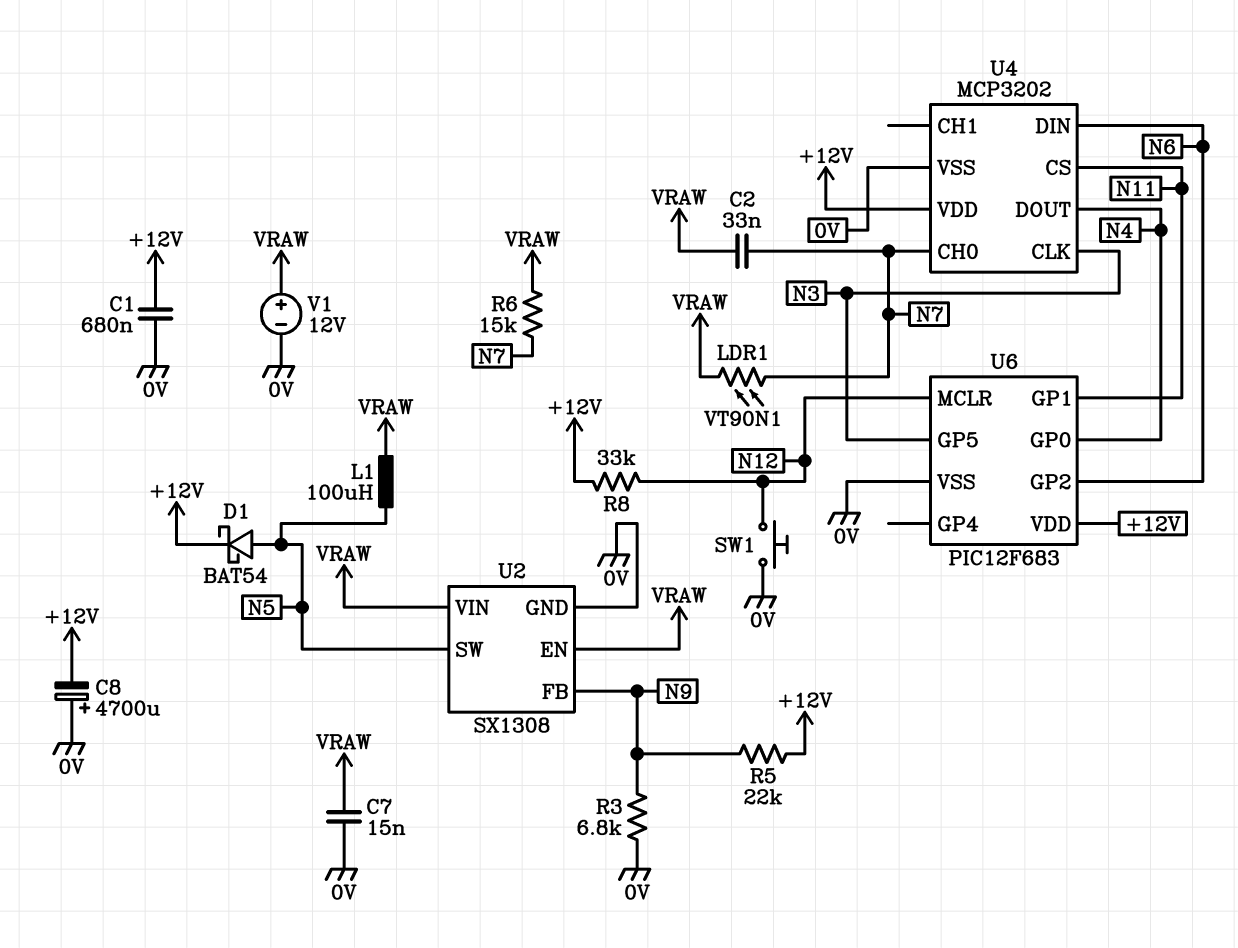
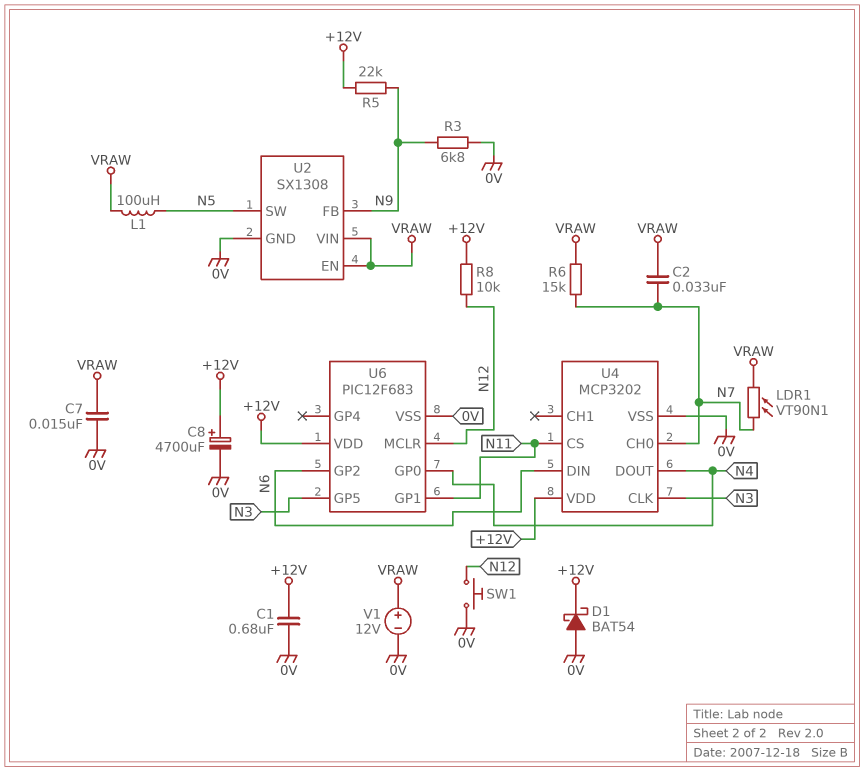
C8: 4700uF (plus 0V, minus +12V) -> 4700uF (plus +12V, minus 0V)
D1: schottky BAT54 (A N5, K +12V) -> schottky BAT54 (A 0V, K +12V)
R8: 33k (+12V, N12) -> 10k (+12V, N12)

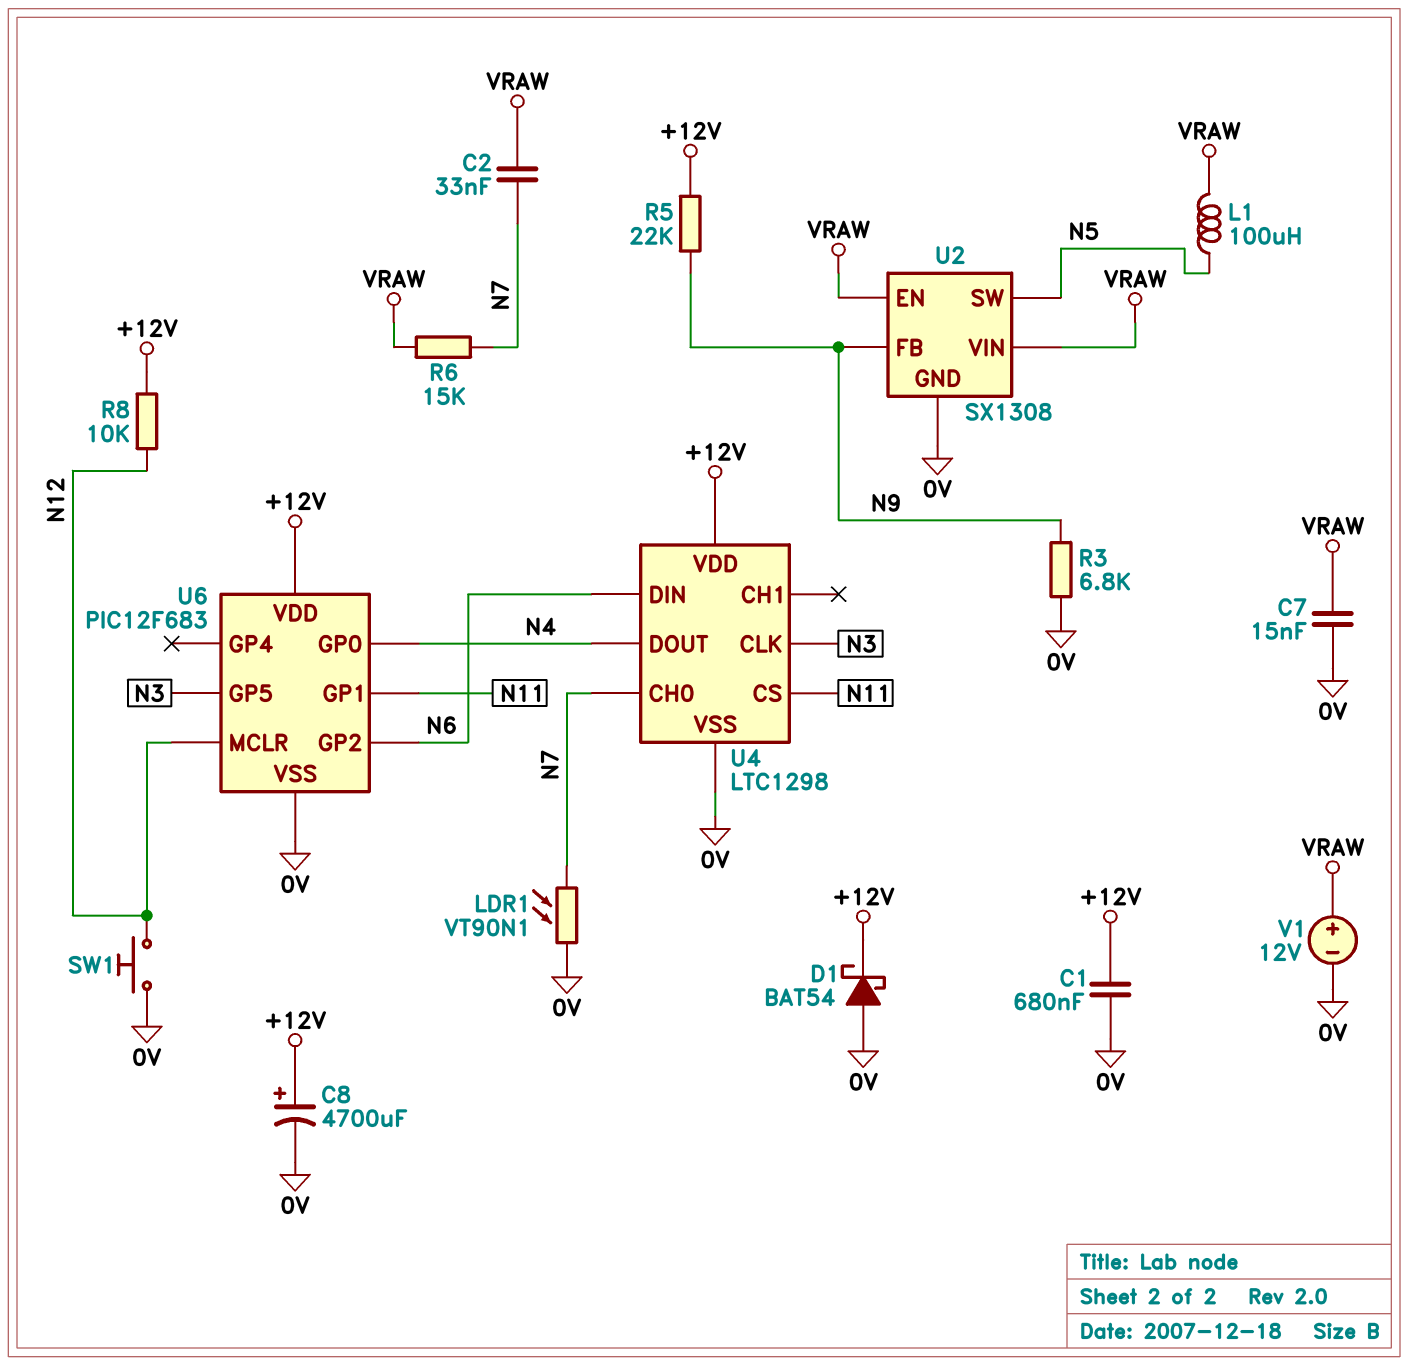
LDR1: VT90N1 (N7, VRAW) -> VT90N1 (0V, N7)
U4: MCP3202 -> LTC1298

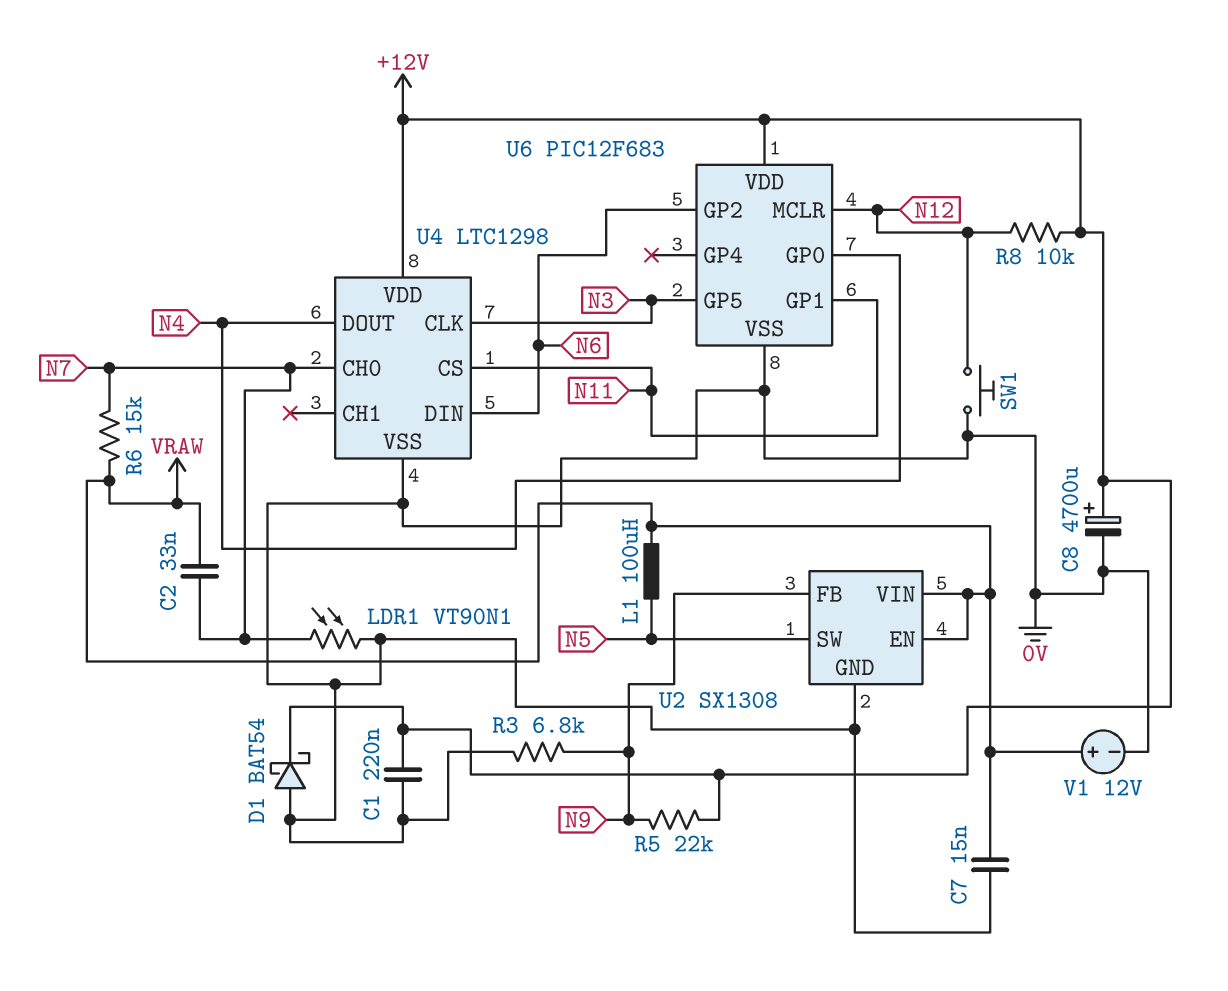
C1: 680nF (+12V, 0V) -> 220nF (+12V, 0V)

